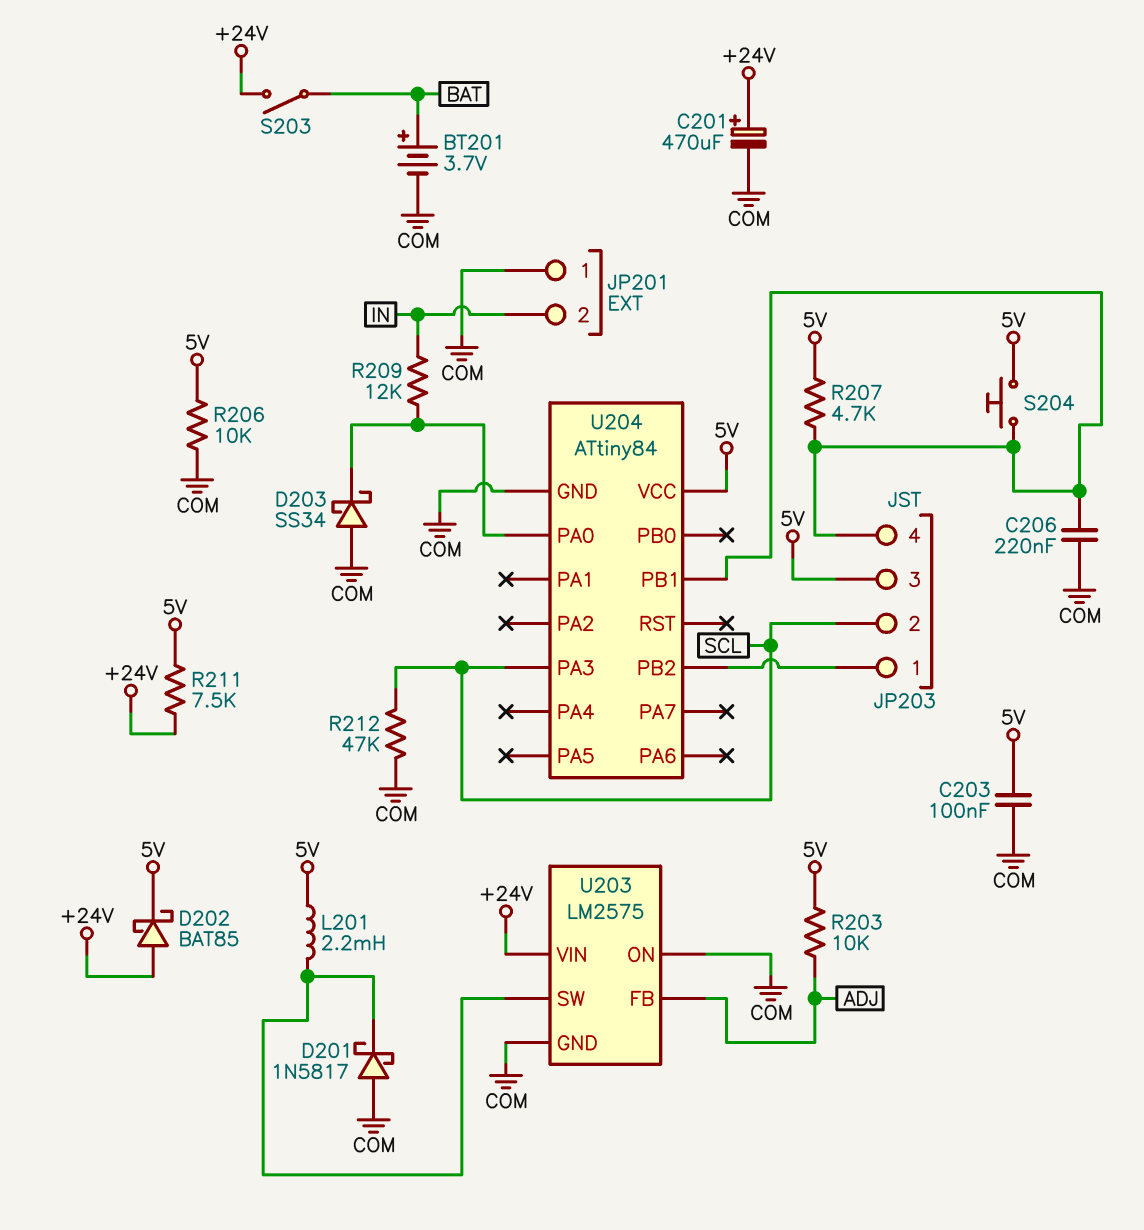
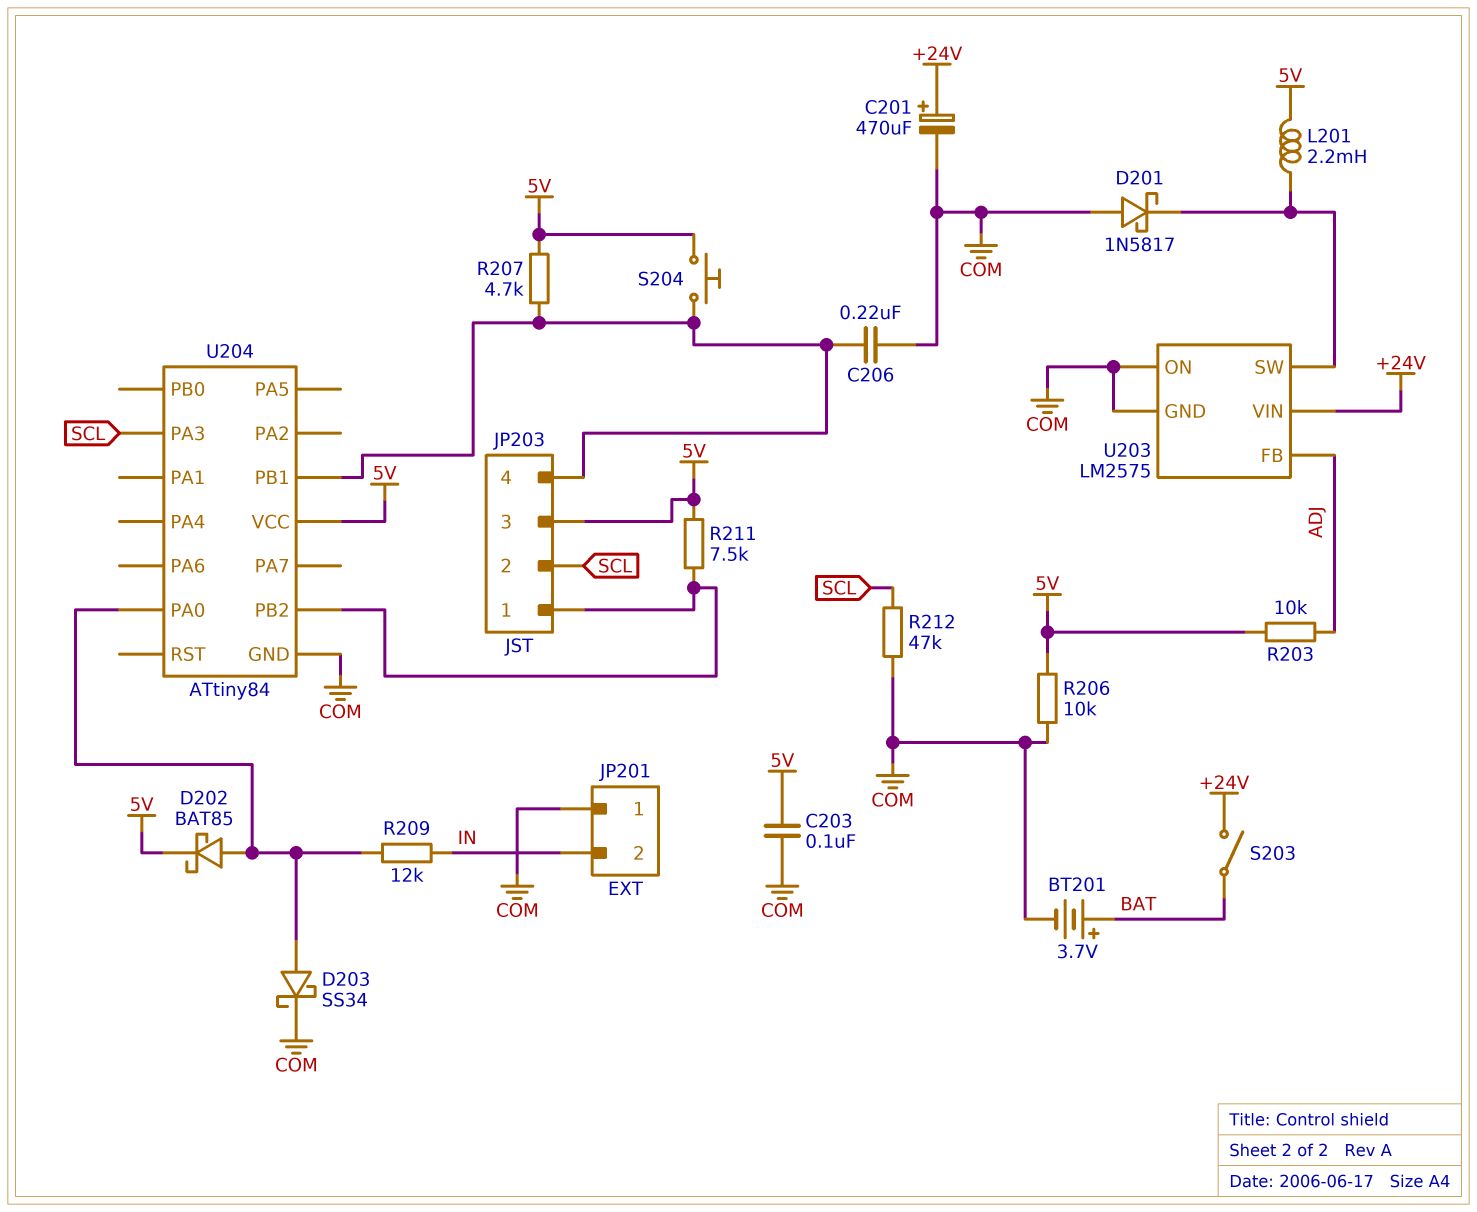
D202: schottky BAT85 (A +24V, K 5V) -> schottky BAT85 (A U204/PA0, K 5V)
D203: schottky SS34 (A COM, K U204/PA0) -> schottky SS34 (A U204/PA0, K COM)
R211: 7.5k (+24V, 5V) -> 7.5k (5V, JP203/1)

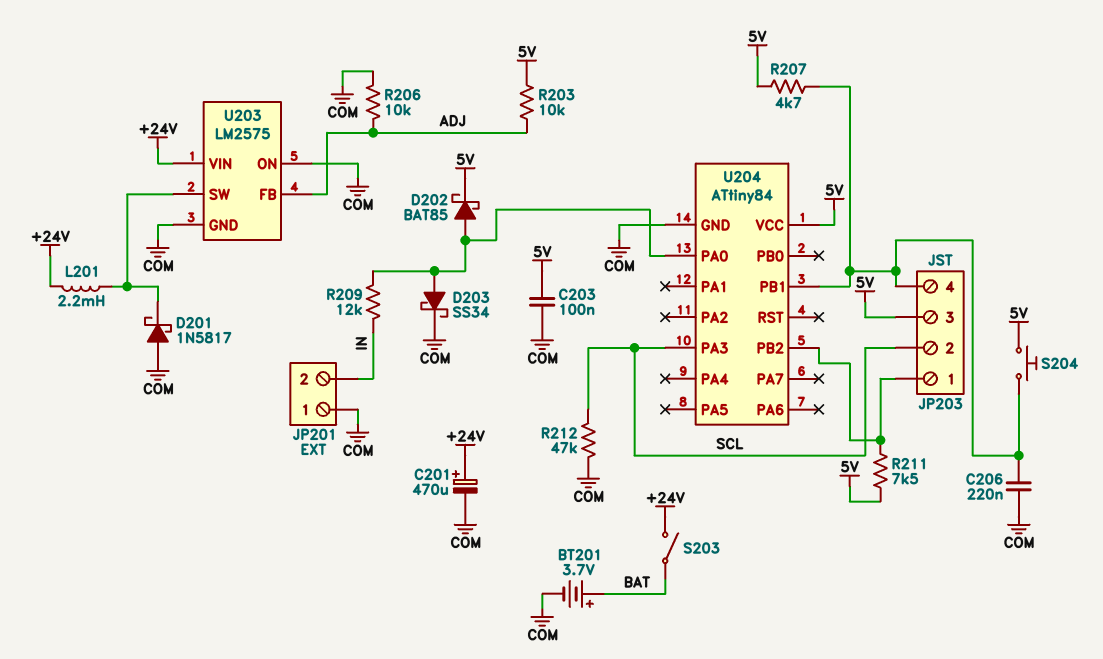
L201: 2.2mH (5V, U203/SW) -> 2.2mH (+24V, U203/SW)
R206: 10k (5V, COM) -> 10k (ADJ, COM)

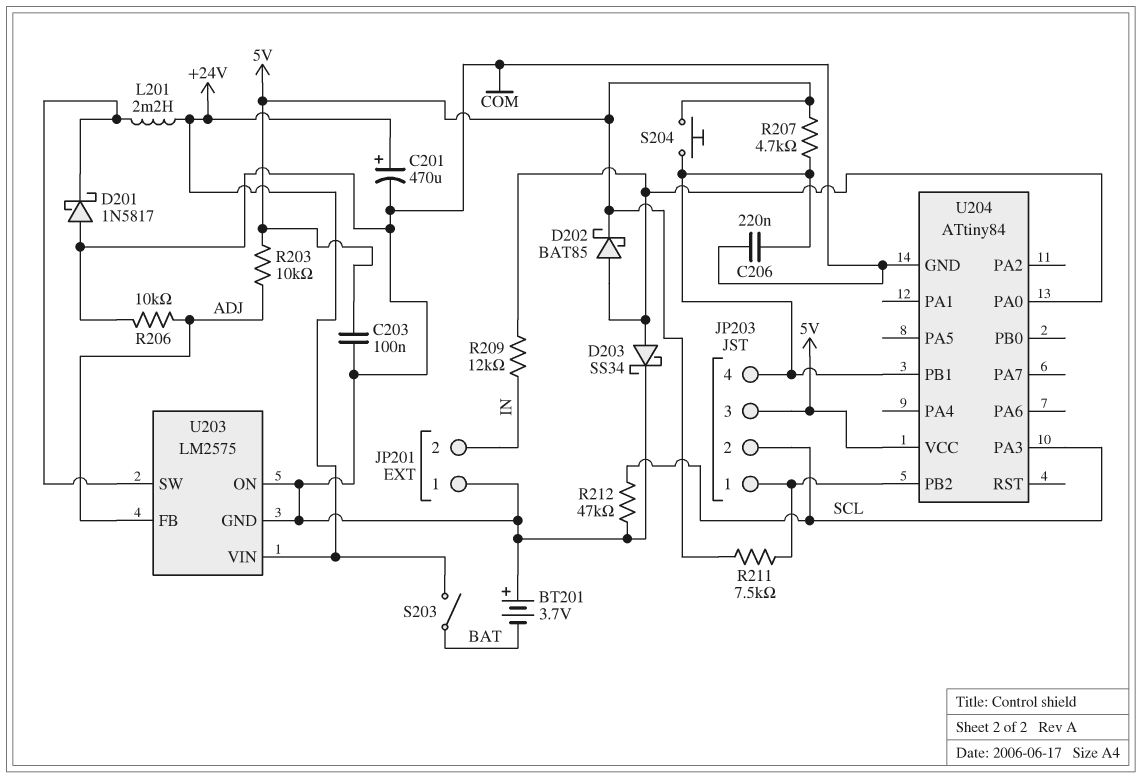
BT201: 3.7V (plus BAT, minus COM) -> 3.7V (plus COM, minus BAT)

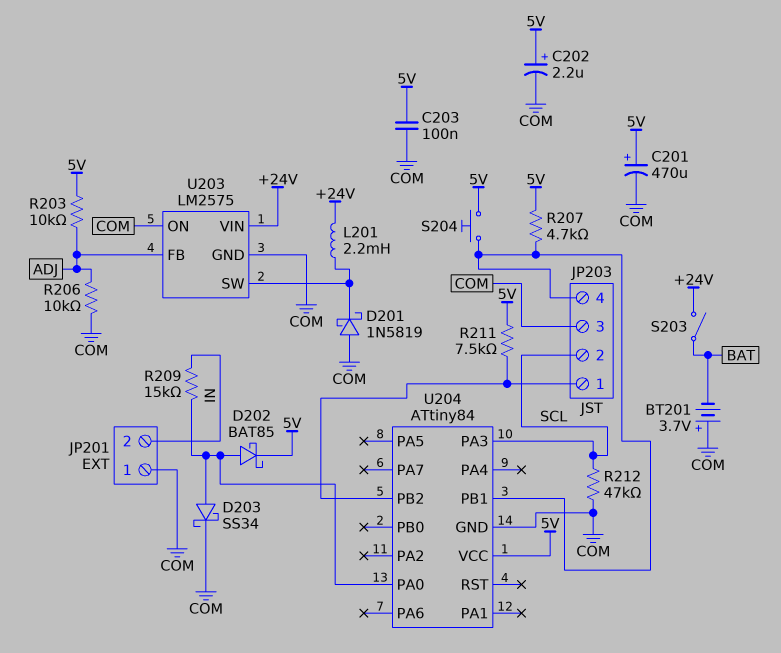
C201: 470uF (plus +24V, minus COM) -> 470uF (plus 5V, minus COM)
C202: none -> 2.2uF (plus 5V, minus COM)
C206: 220nF (COM, JP203/4) -> none
D201: schottky 1N5817 (A COM, K U203/SW) -> schottky 1N5819 (A COM, K U203/SW)
JP203 pin 3: 5V -> COM
R209: 12k (IN, U204/PA0) -> 15k (IN, U204/PA0)

